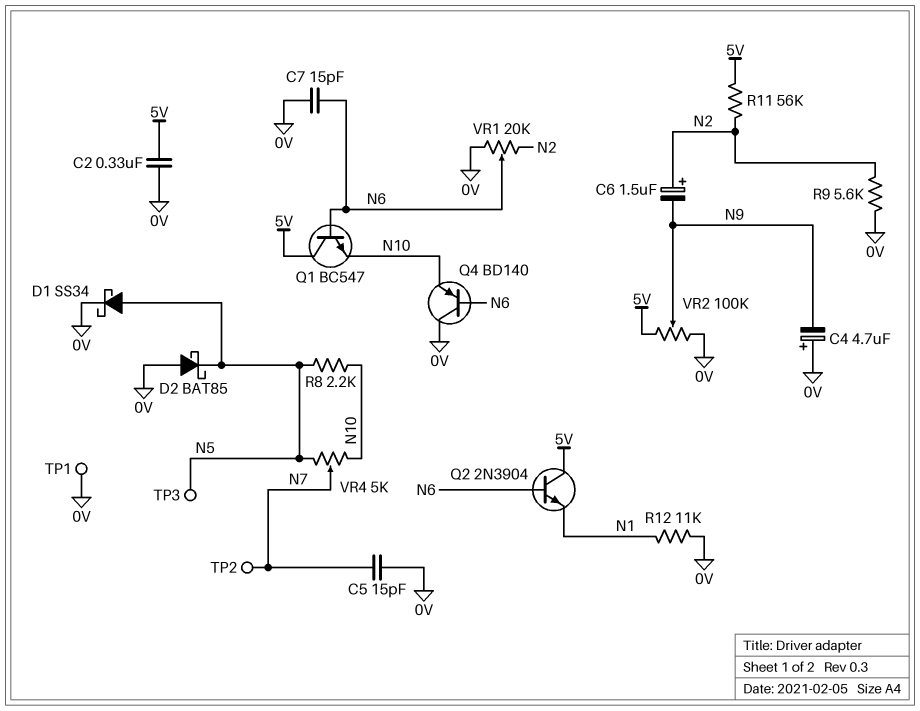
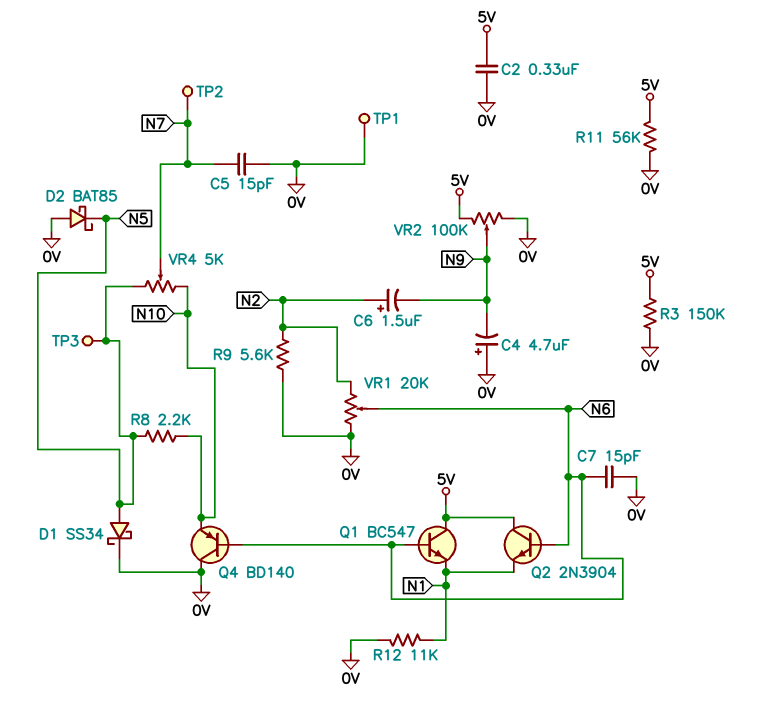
Q1: NPN BC547 (B N6, C 5V, E N10) -> NPN BC547 (B N6, C 5V, E N1)
R3: none -> 150k (0V, 5V)
R11: 56k (5V, N2) -> 56k (0V, 5V)

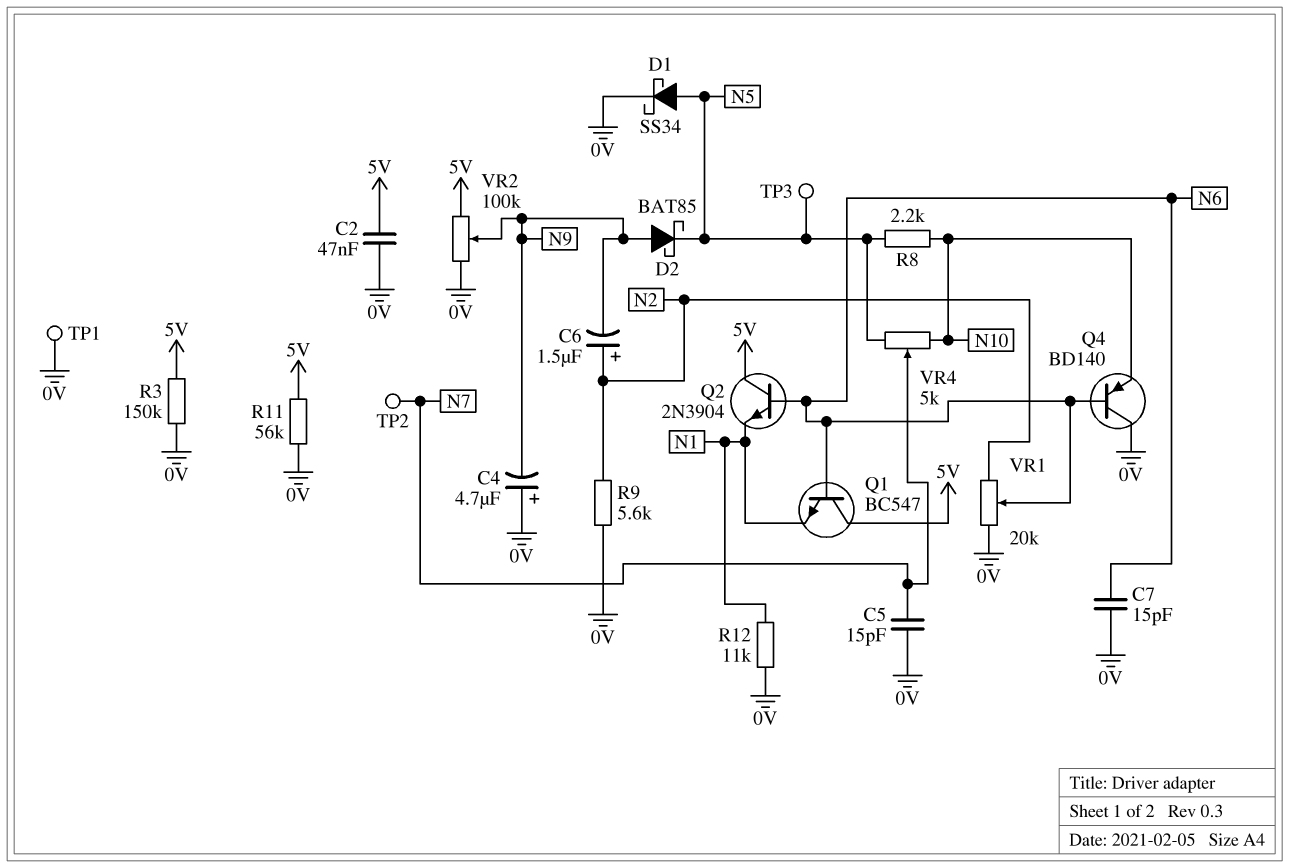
C2: 330nF (0V, 5V) -> 47nF (0V, 5V)
D2: schottky BAT85 (A 0V, K N5) -> schottky BAT85 (A N9, K N5)

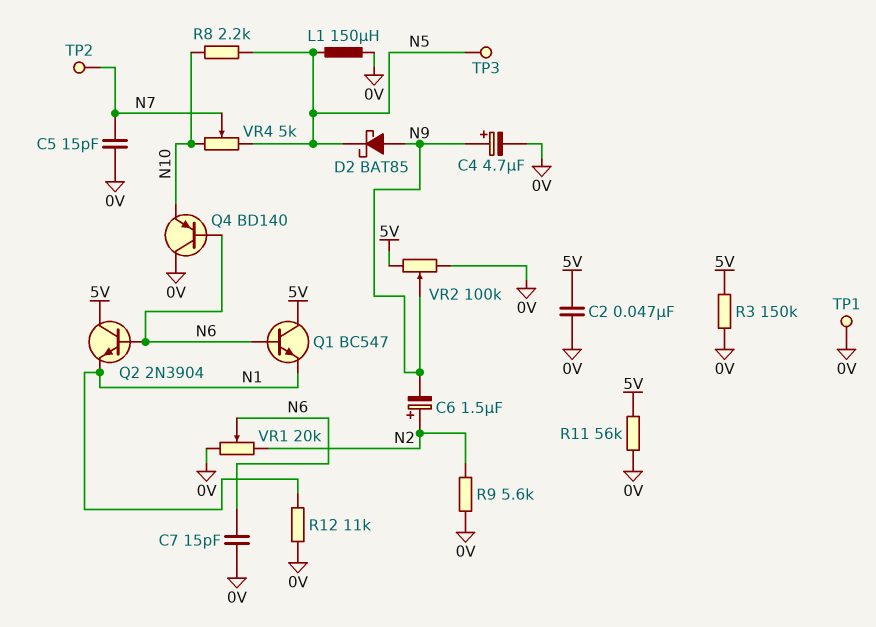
C4: 4.7uF (plus 0V, minus N9) -> 4.7uF (plus N9, minus 0V)
D1: schottky SS34 (A N5, K 0V) -> none
L1: none -> 150uH (0V, N5)

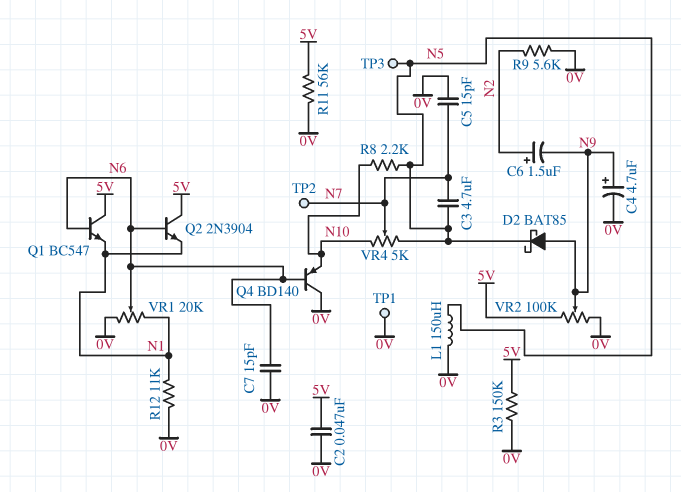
C3: none -> 4.7uF (N5, N7)
VR1: 20k (0V, N2, wiper N6) -> 20k (0V, N1, wiper N6)

